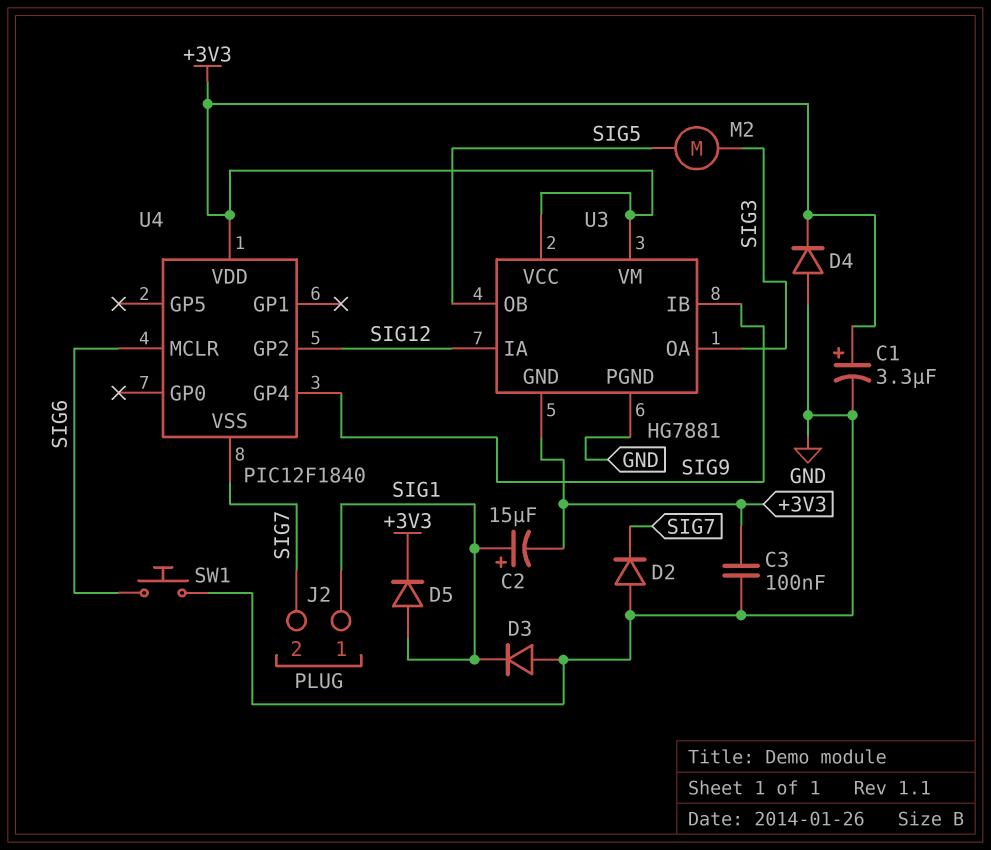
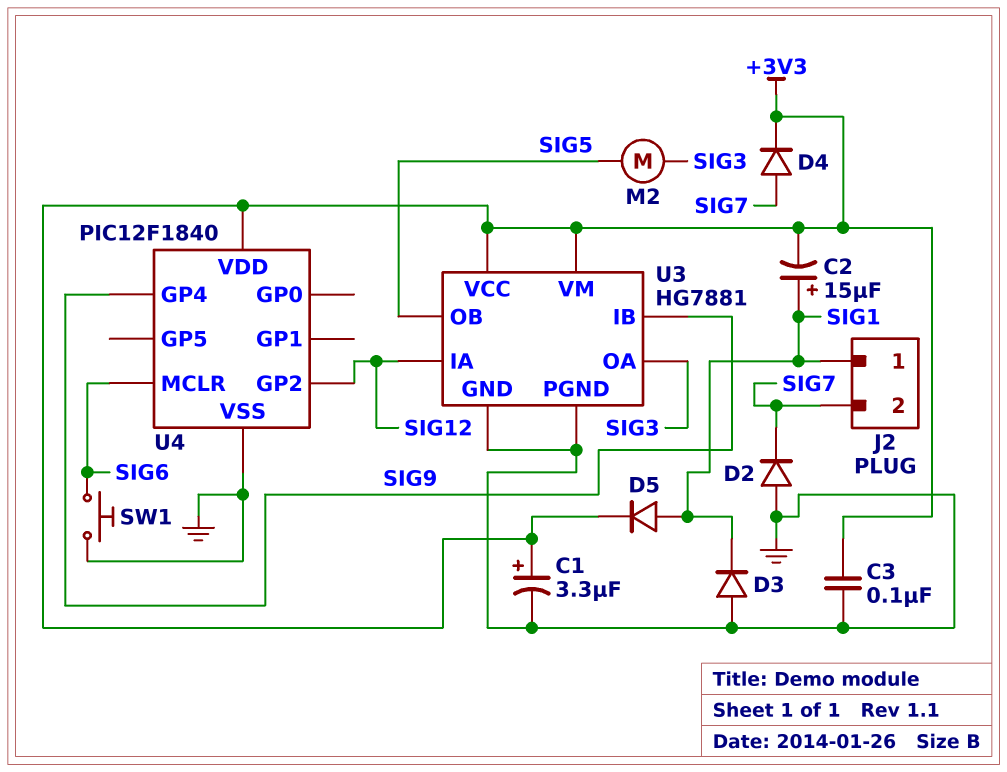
D4: diode (A GND, K +3V3) -> diode (A SIG7, K +3V3)
U3 pin GND: +3V3 -> GND
U4 pin VSS: SIG7 -> GND

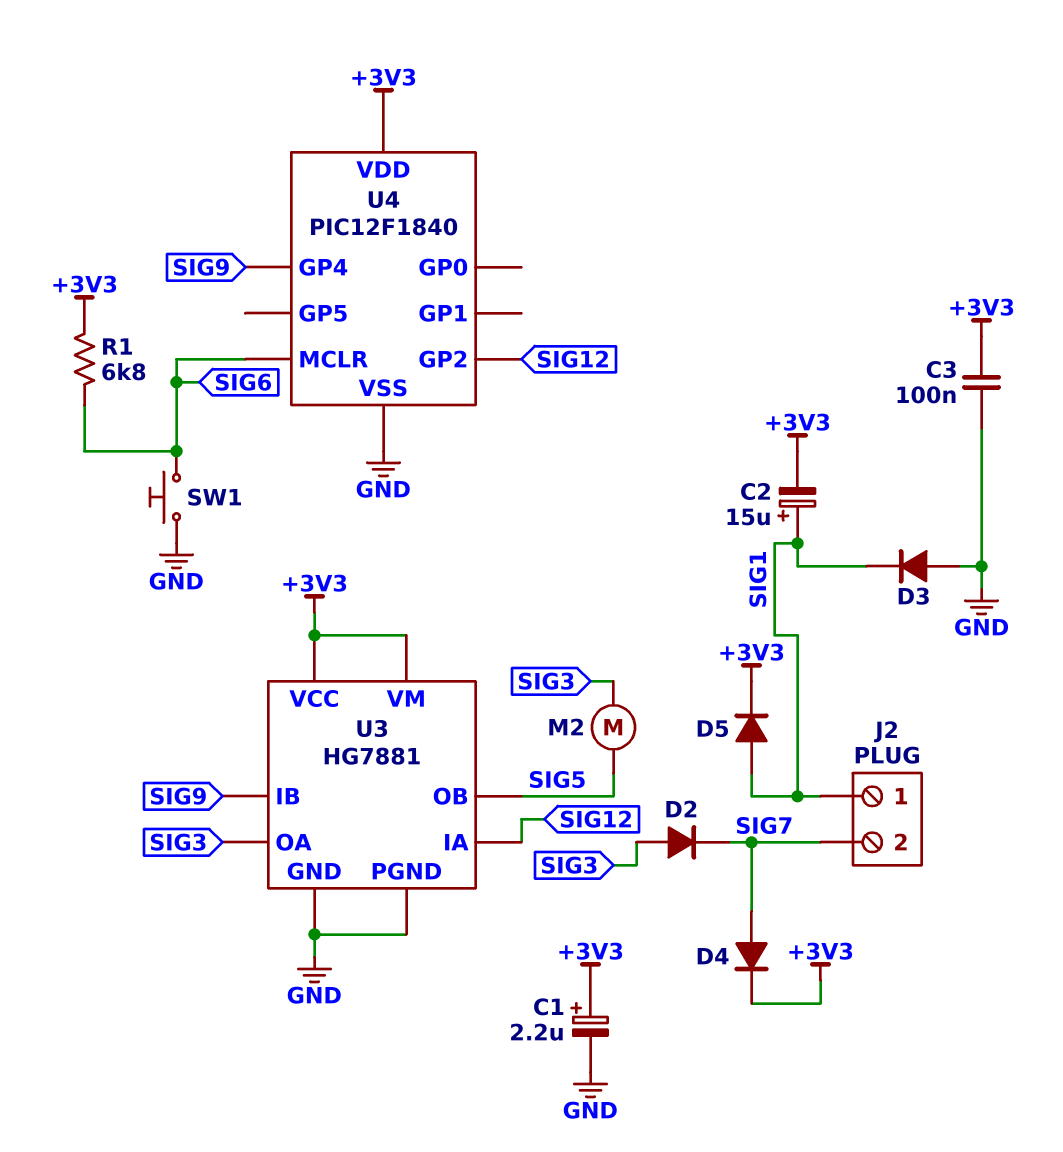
C1: 3.3uF (plus +3V3, minus GND) -> 2.2uF (plus +3V3, minus GND)
D2: diode (A GND, K SIG7) -> diode (A SIG3, K SIG7)
R1: none -> 6.8k (+3V3, SIG6)

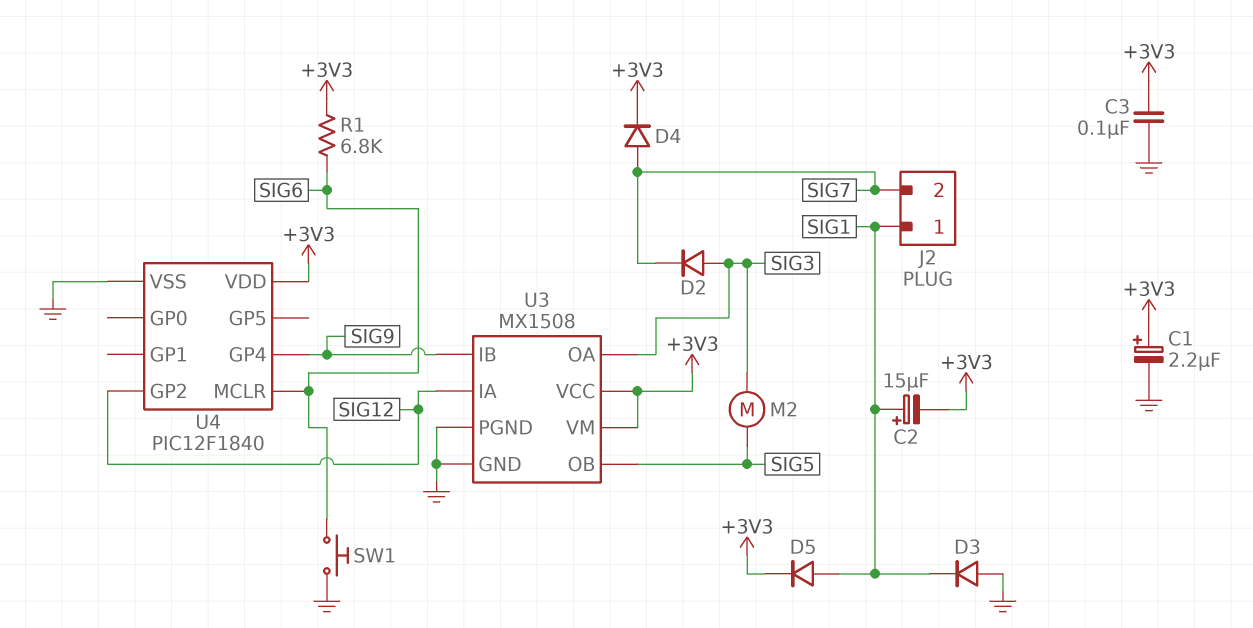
U3: HG7881 -> MX1508

